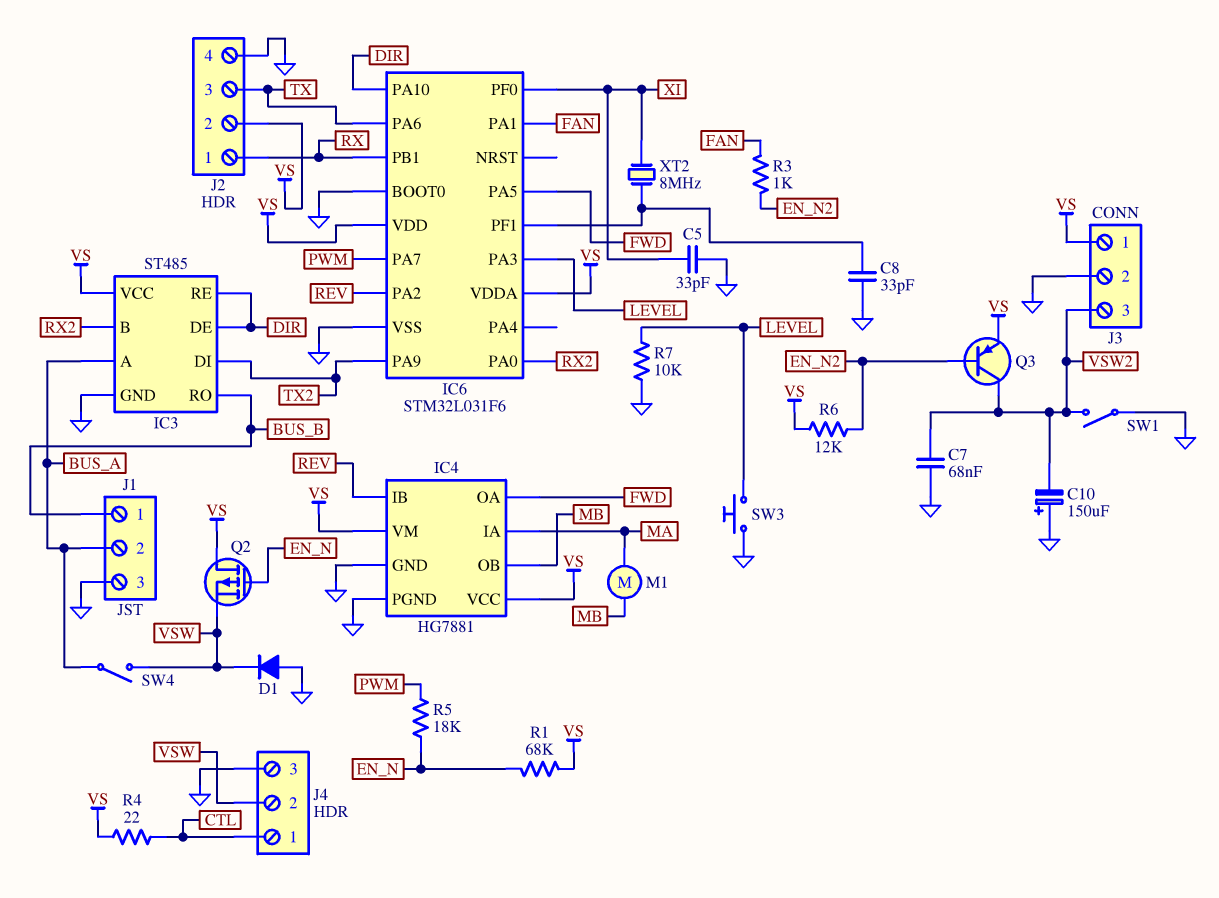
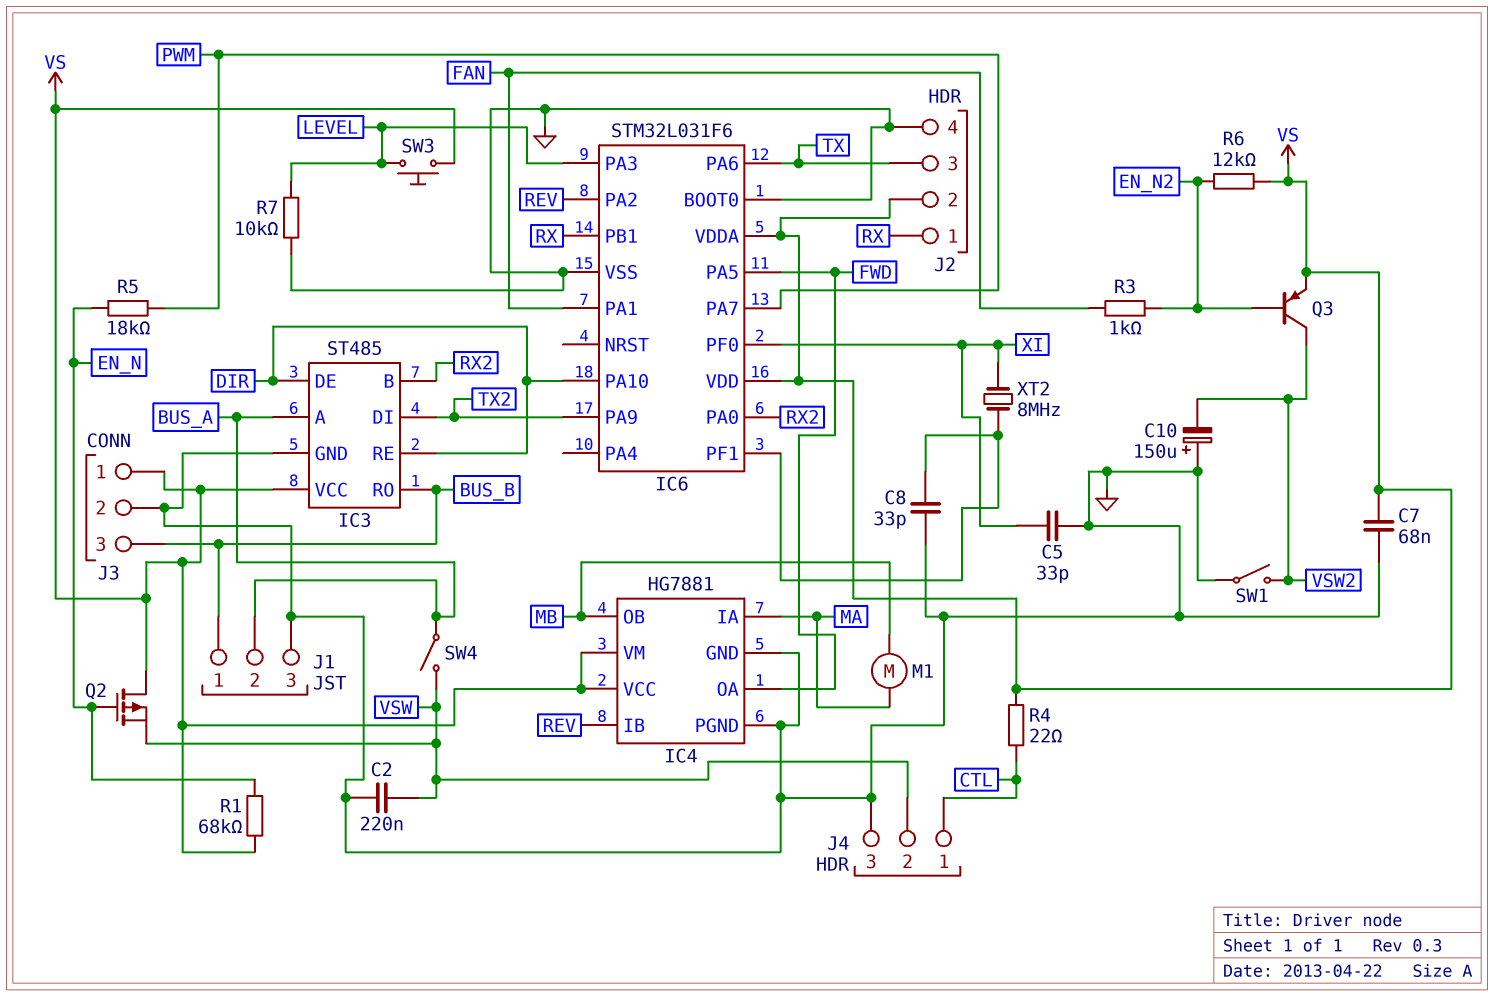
C2: none -> 220nF (GND, VSW)
C7: 68nF (GND, VSW2) -> 68nF (GND, VS)
D1: diode (A GND, K VSW) -> none
J3 pin 3: VSW2 -> BUS_B
SW3: button (GND, LEVEL) -> button (LEVEL, VS)

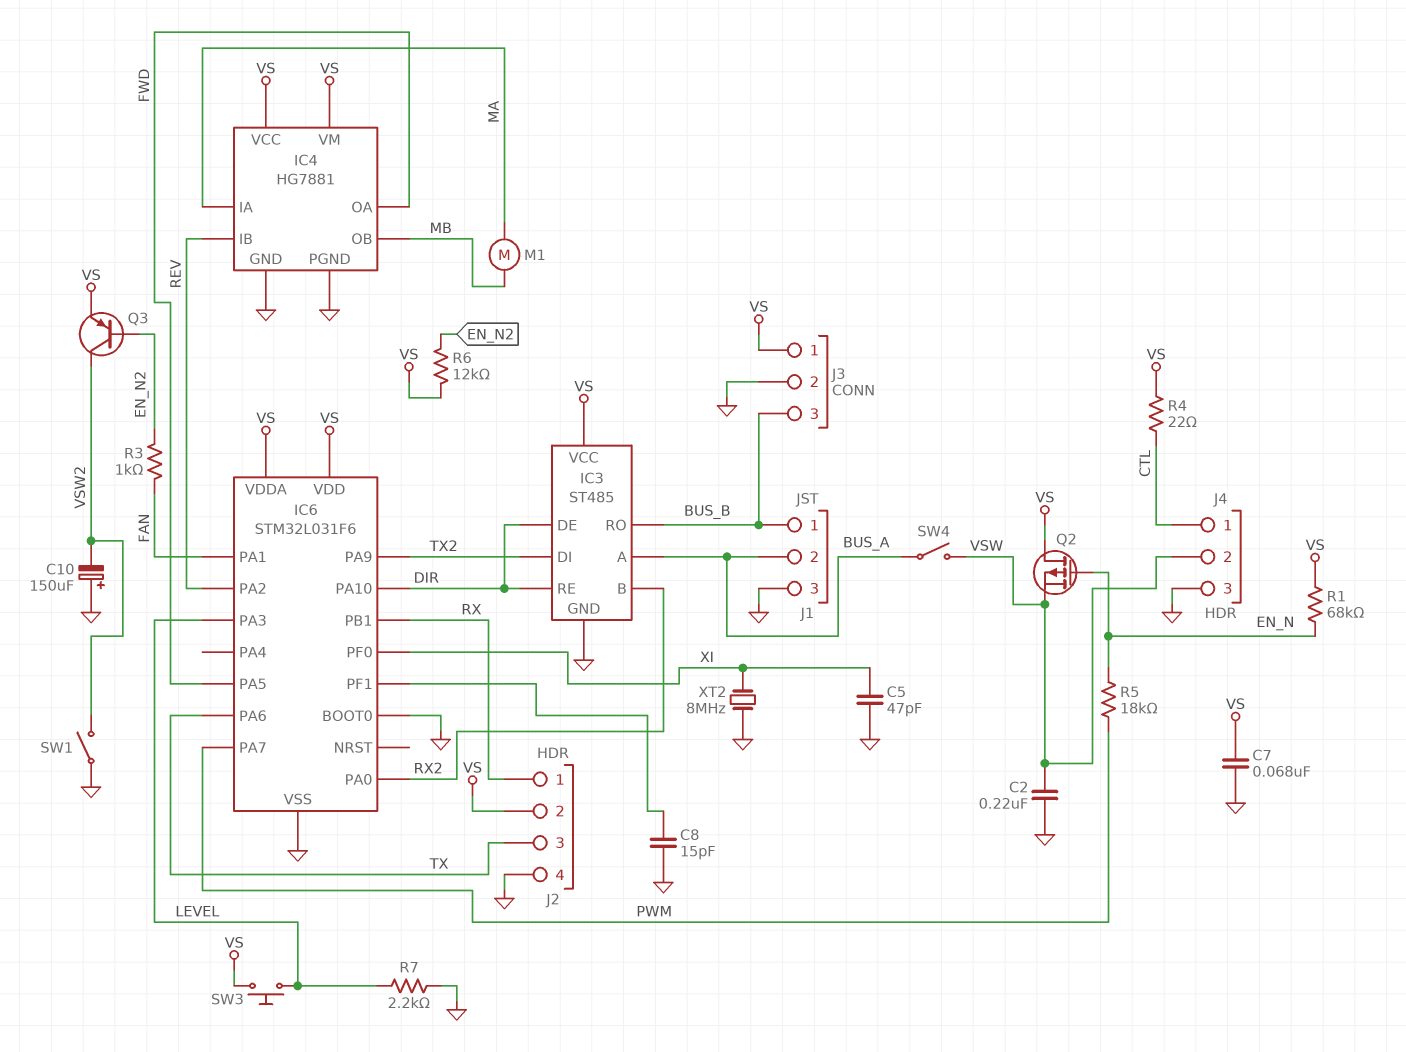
C5: 33pF (GND, XI) -> 47pF (GND, XI)
C8: 33pF (GND, IC6/PF1) -> 15pF (GND, IC6/PF1)
R7: 10k (GND, LEVEL) -> 2.2k (GND, LEVEL)
XT2: 8MHz (IC6/PF1, XI) -> 8MHz (GND, XI)

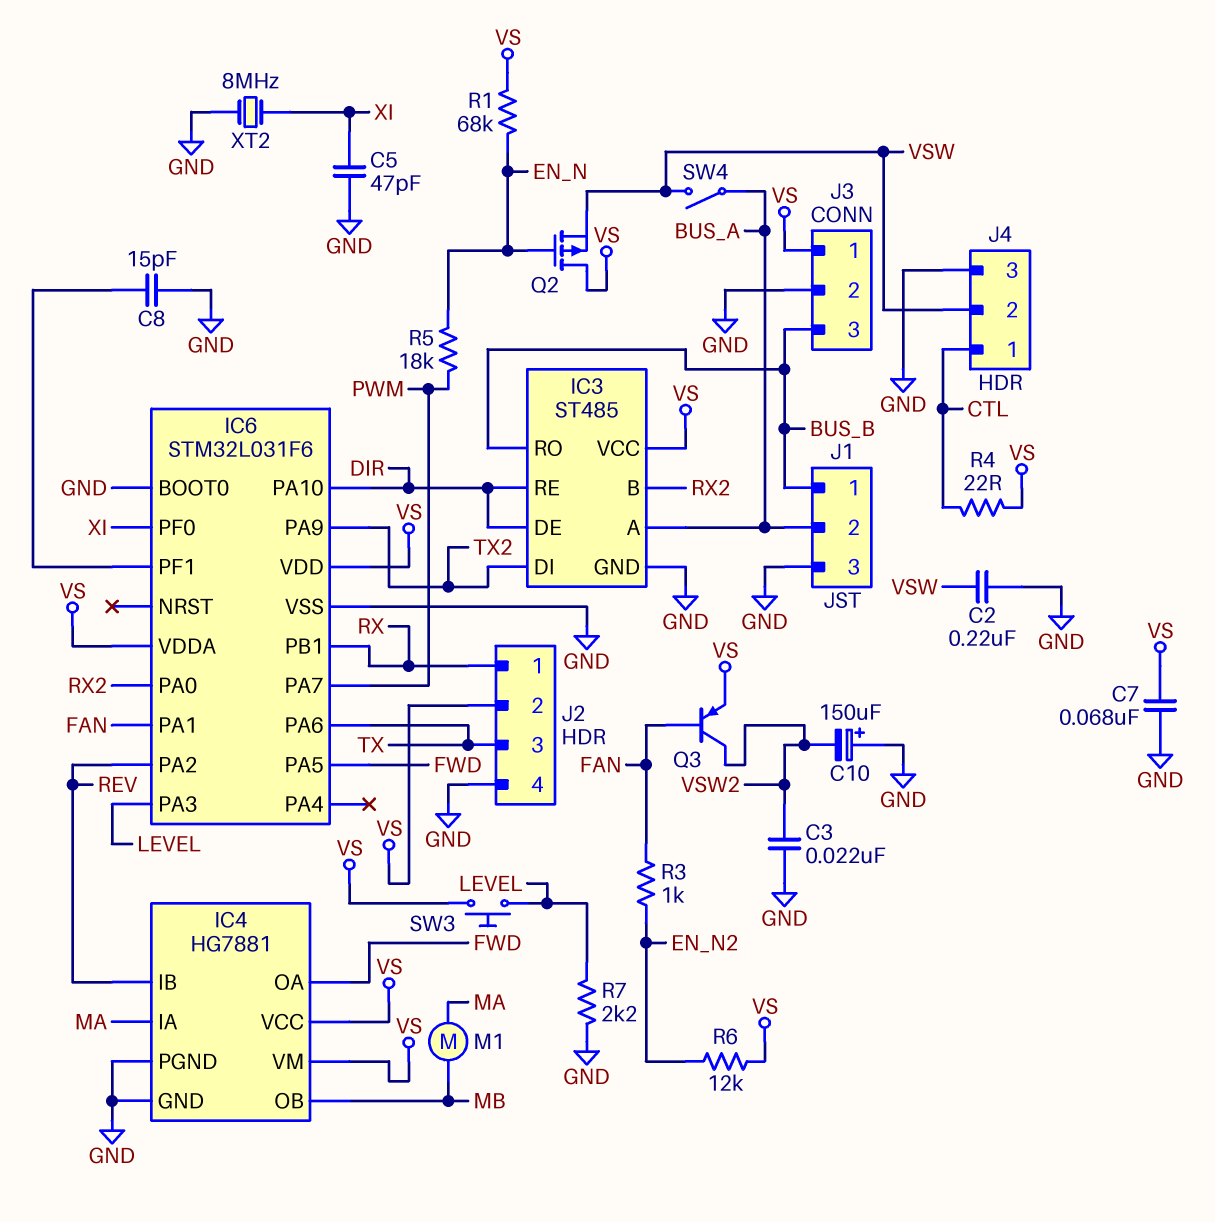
C3: none -> 22nF (GND, VSW2)
Q3: PNP (B EN_N2, C VSW2, E VS) -> PNP (B FAN, C VSW2, E VS)
SW1: switch (GND, VSW2) -> none

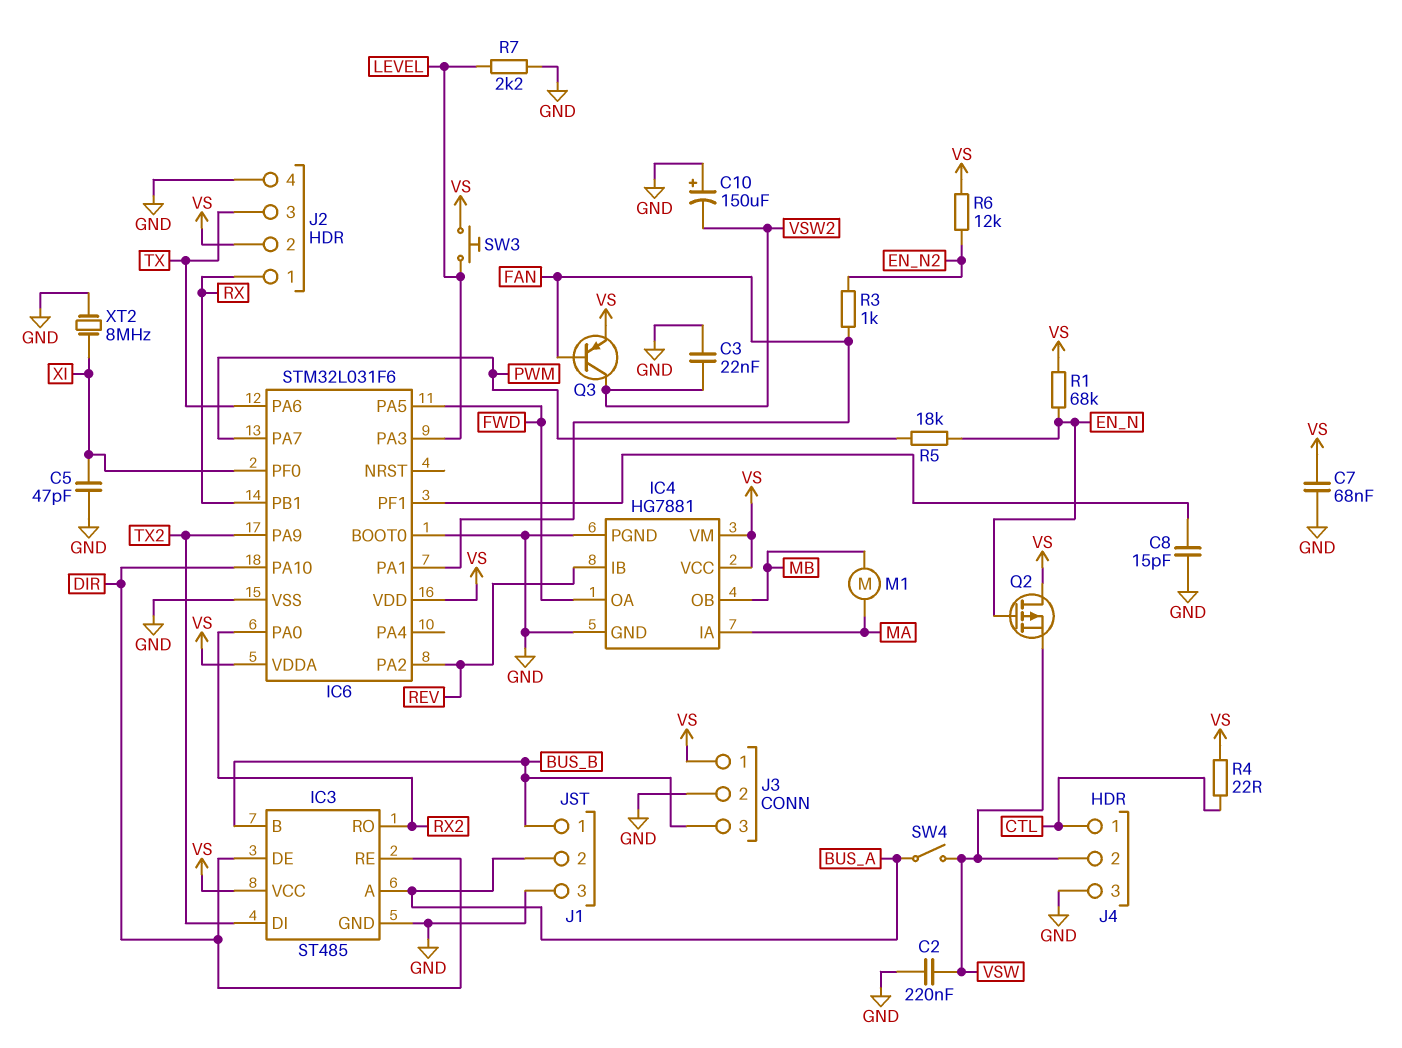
IC3 pin B: RX2 -> BUS_B
IC3 pin RO: BUS_B -> RX2

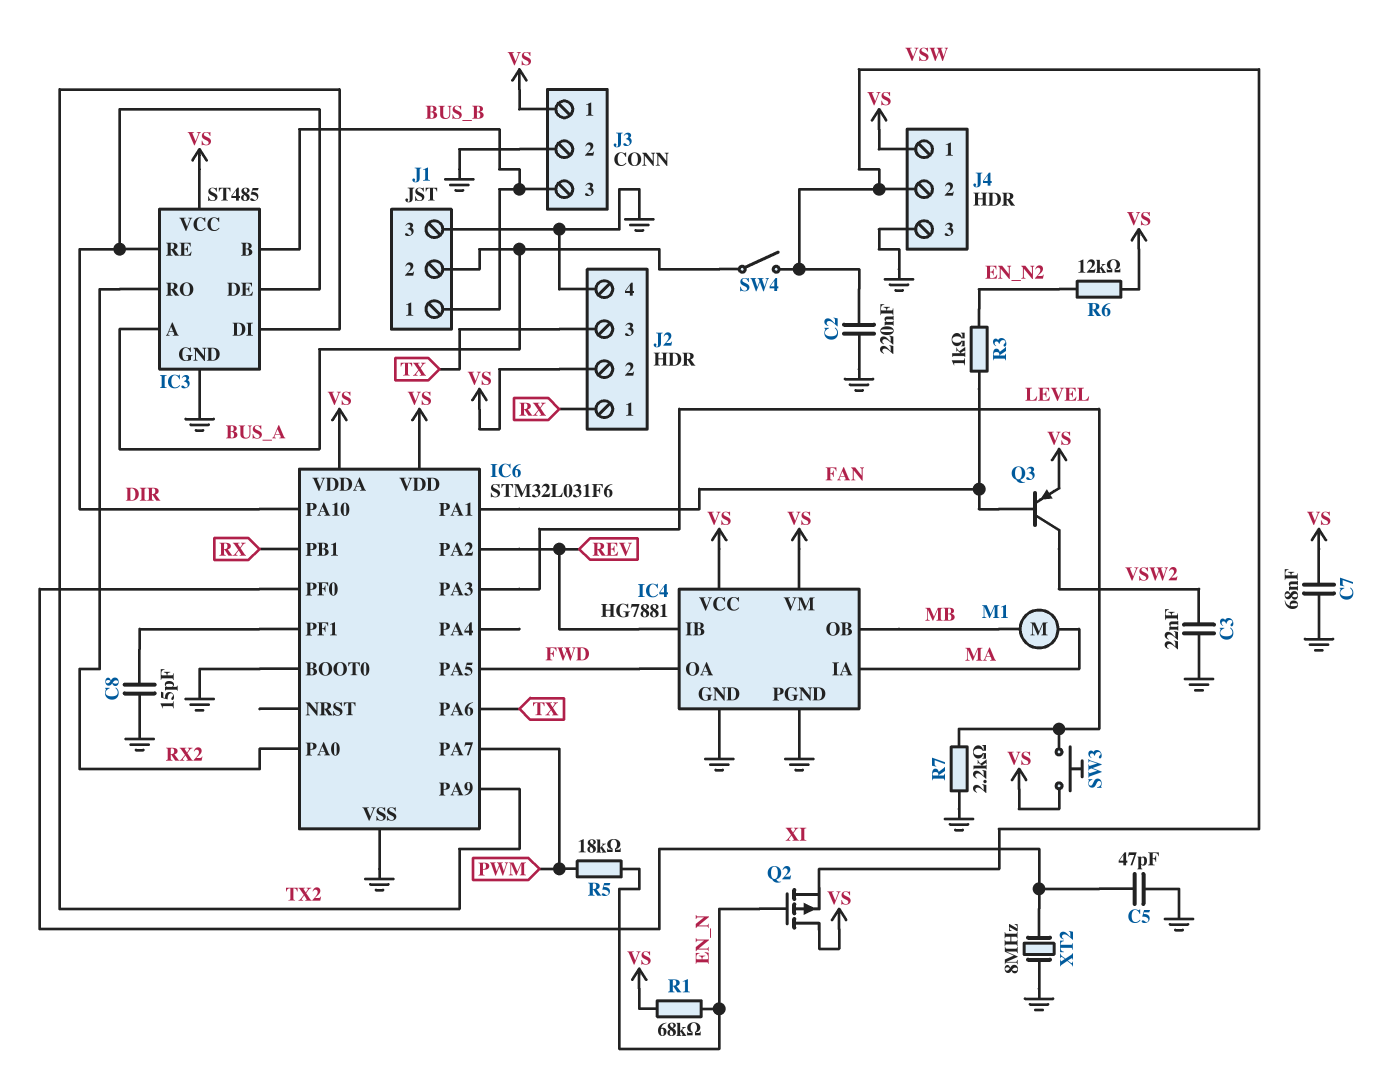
C10: 150uF (plus GND, minus VSW2) -> none
J4 pin 1: CTL -> VS
R4: 22 (CTL, VS) -> none

